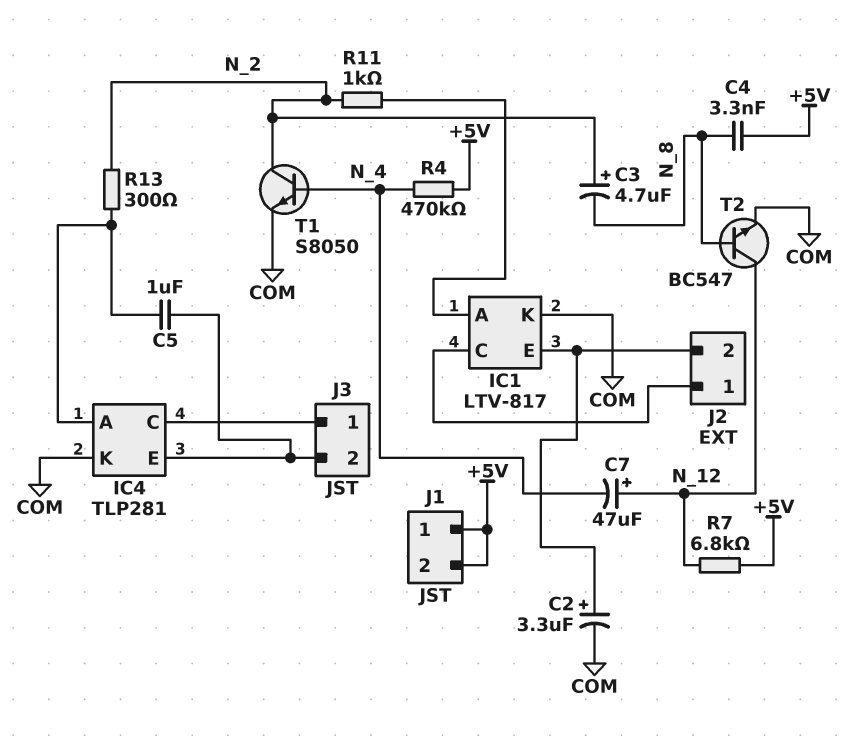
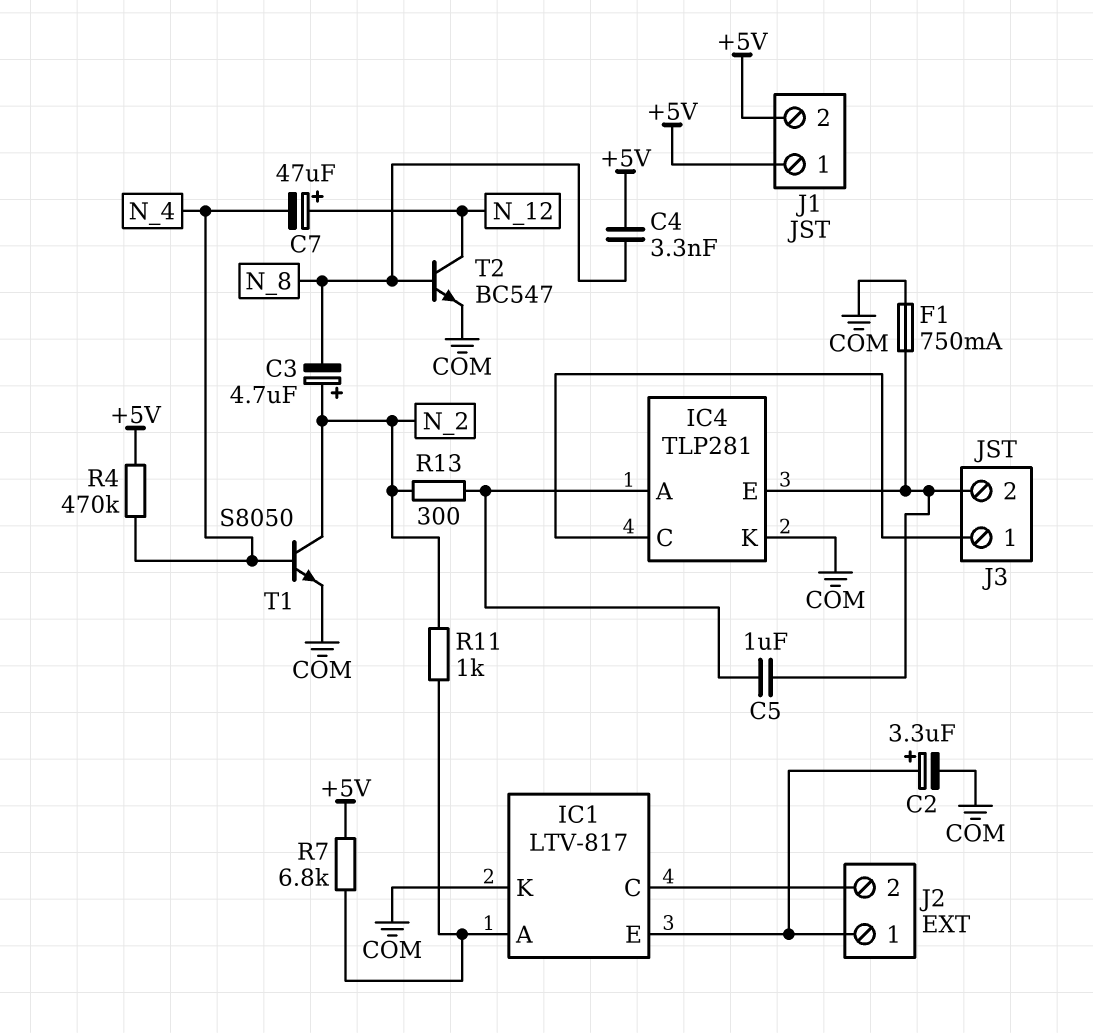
F1: none -> 750mA (COM, IC4/E)
J2 pin 1: IC1/C -> IC1/E
J2 pin 2: IC1/E -> IC1/C
R7: 6.8k (+5V, N_12) -> 6.8k (+5V, IC1/A)

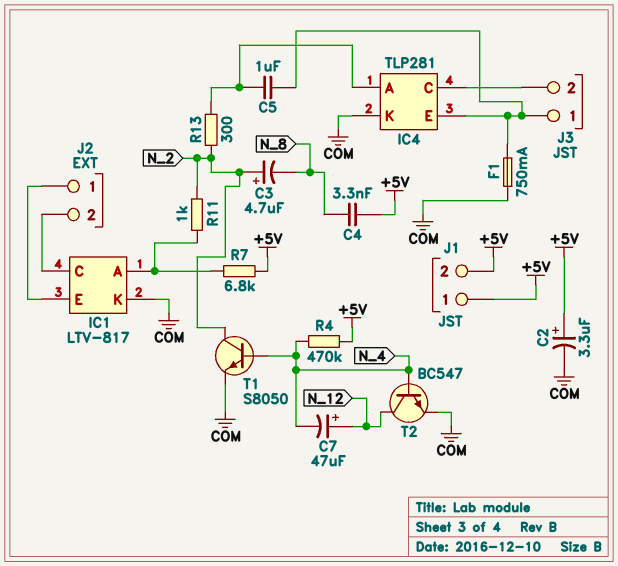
C2: 3.3uF (plus IC1/E, minus COM) -> 3.3uF (plus +5V, minus COM)
J3 pin 1: IC4/C -> IC4/E
J3 pin 2: IC4/E -> IC4/C
T2: NPN BC547 (B N_8, C N_12, E COM) -> NPN BC547 (B N_4, C N_12, E COM)

